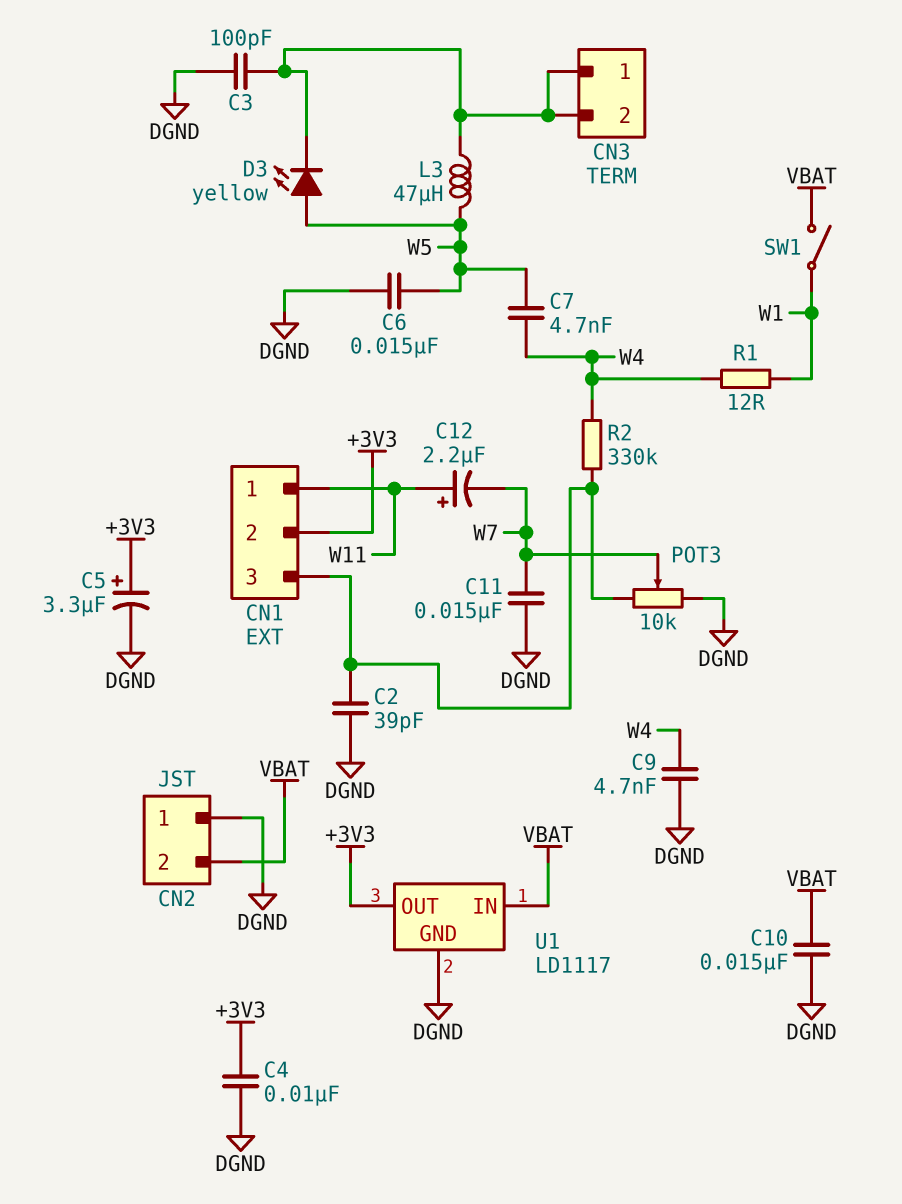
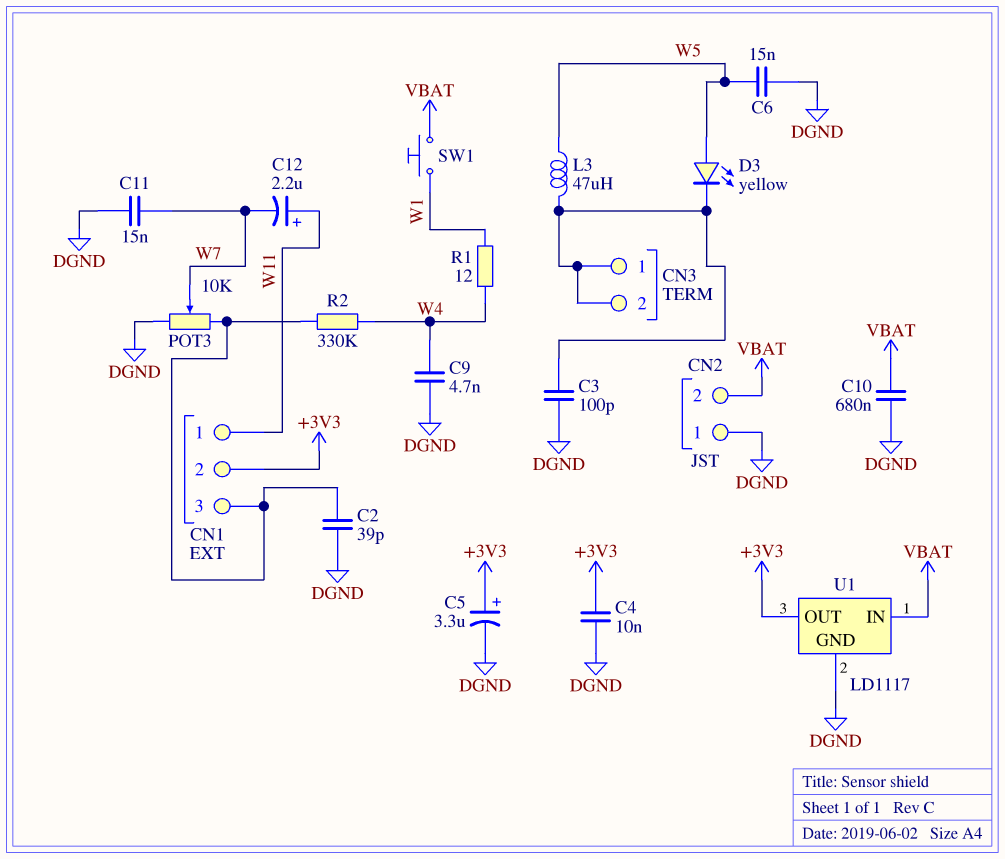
C7: 4.7nF (W4, W5) -> none
C10: 15nF (DGND, VBAT) -> 680nF (DGND, VBAT)
SW1: switch (VBAT, W1) -> button (VBAT, W1)

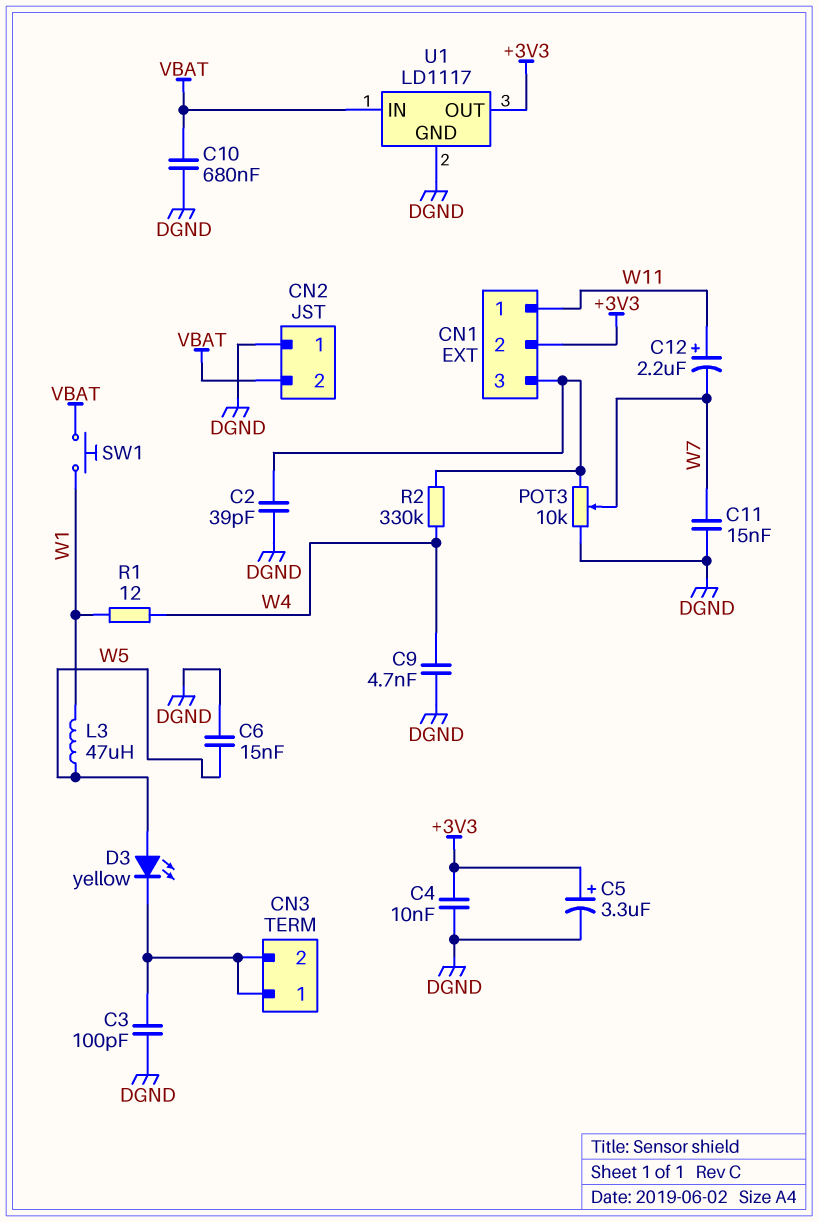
L3: 47uH (CN3/1, W5) -> 47uH (W1, W5)

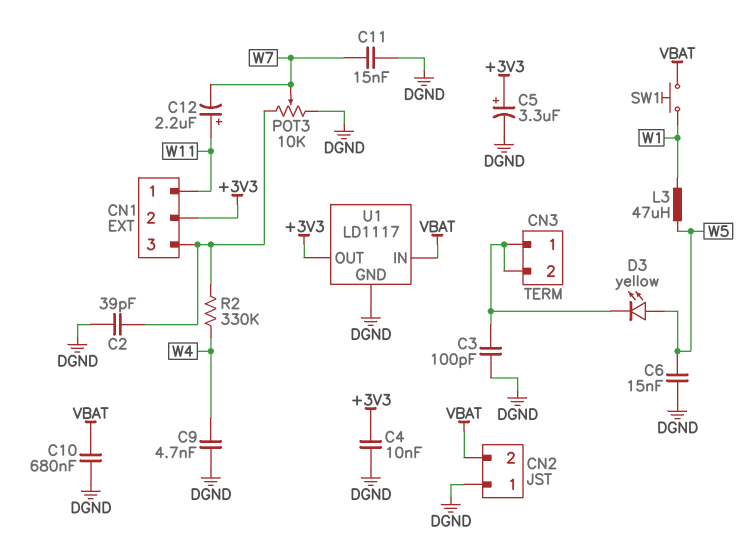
R1: 12 (W1, W4) -> none

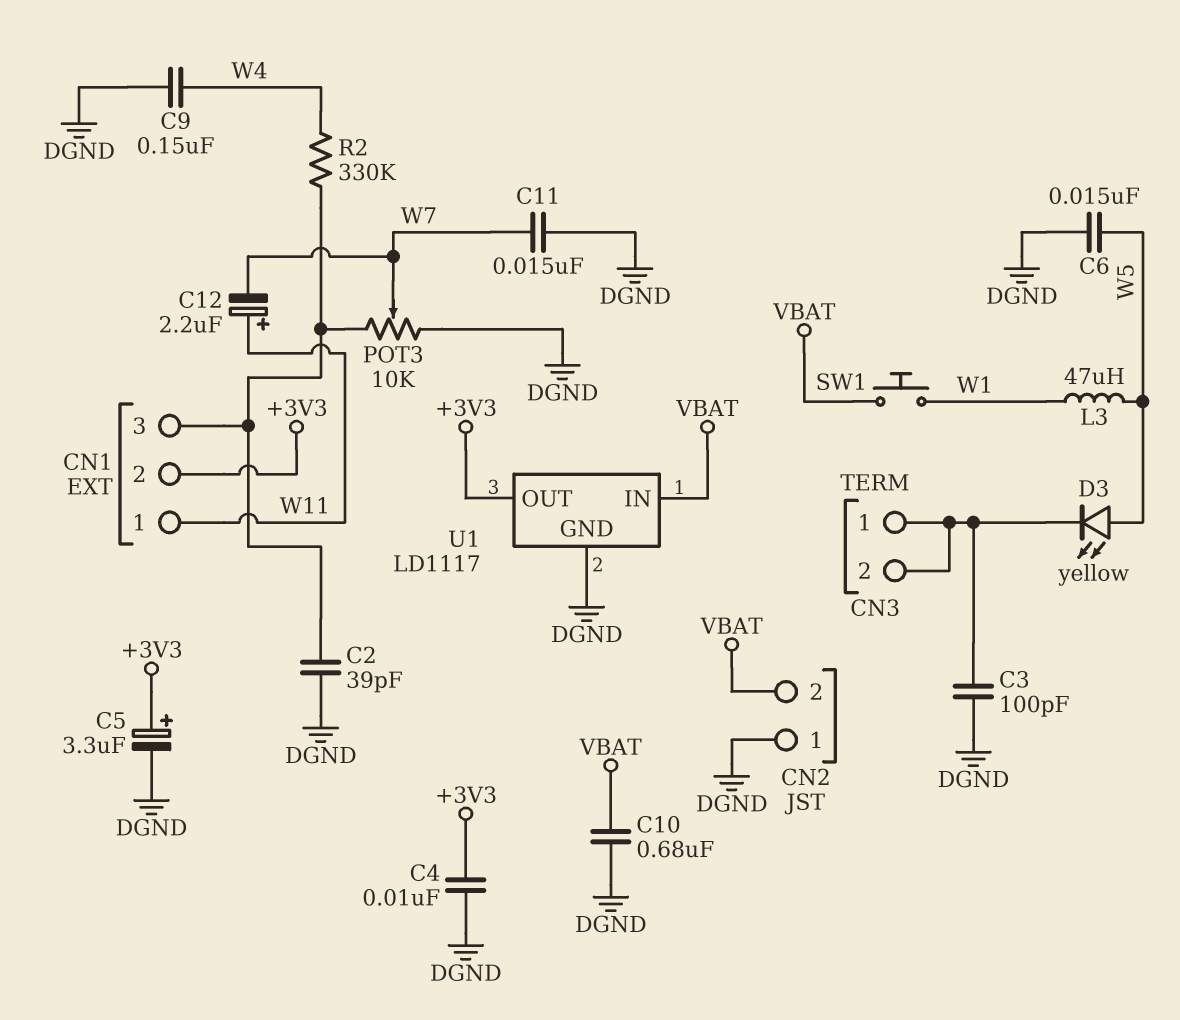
C9: 4.7nF (DGND, W4) -> 150nF (DGND, W4)

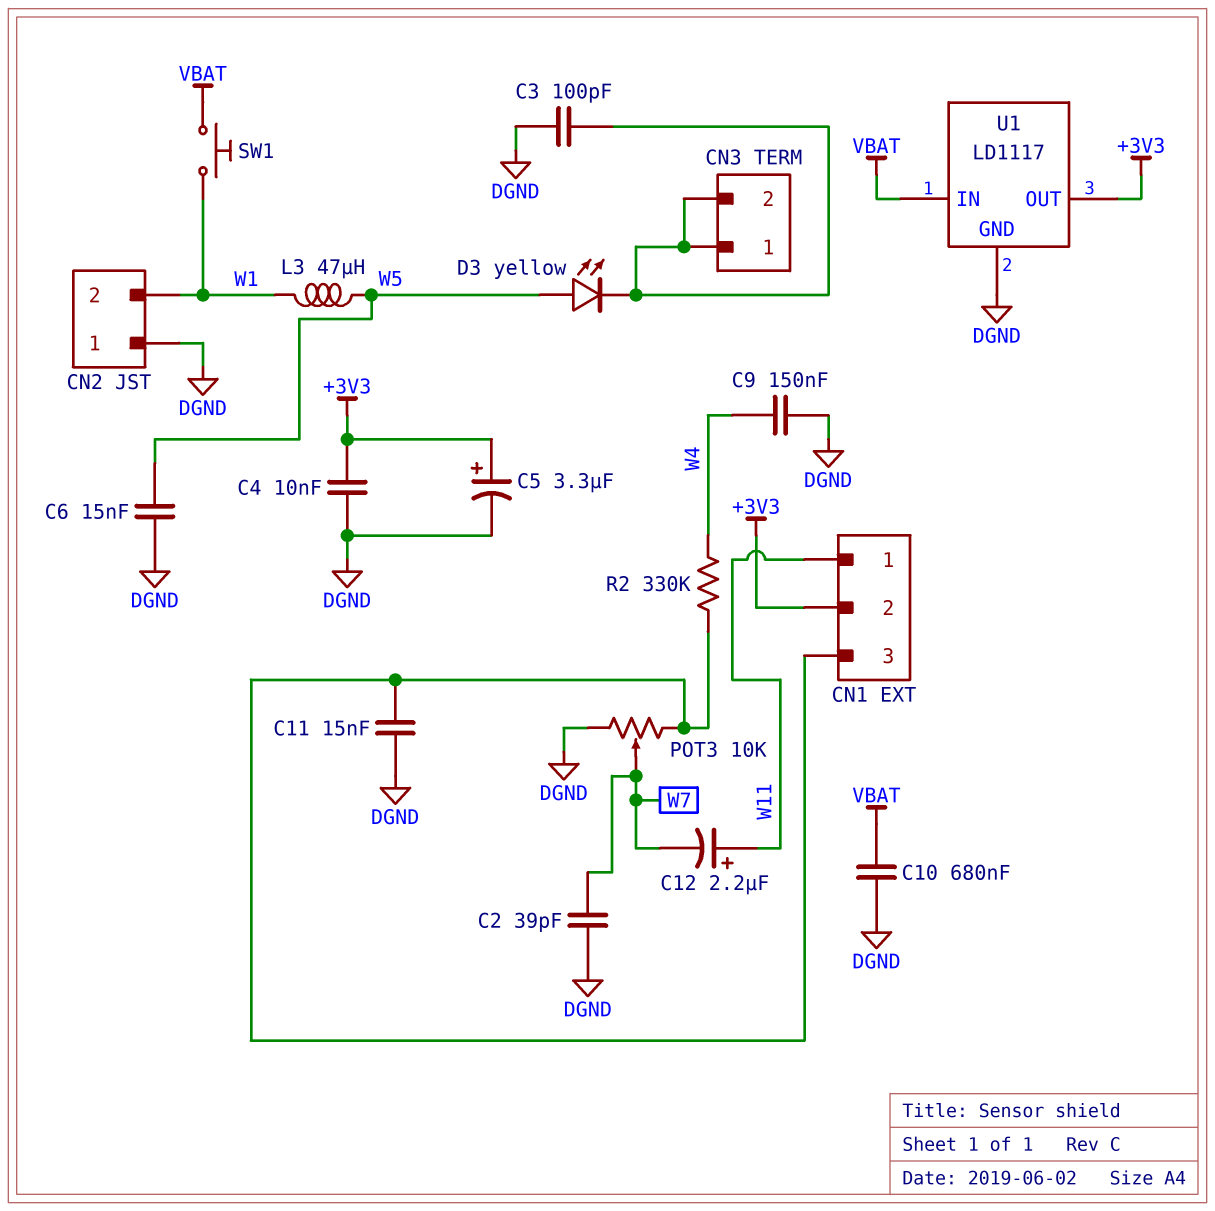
C2: 39pF (CN1/3, DGND) -> 39pF (DGND, W7)
C11: 15nF (DGND, W7) -> 15nF (CN1/3, DGND)
CN2 pin 2: VBAT -> W1

